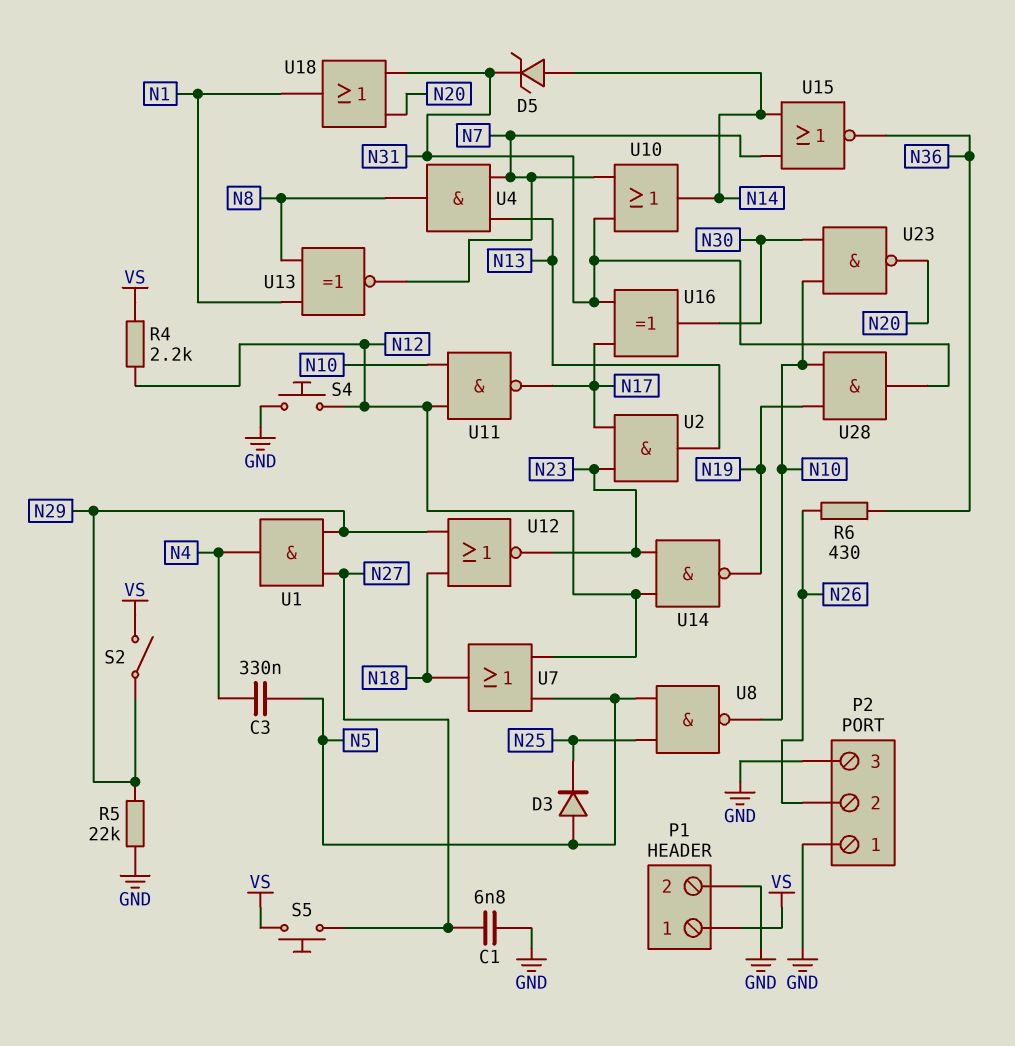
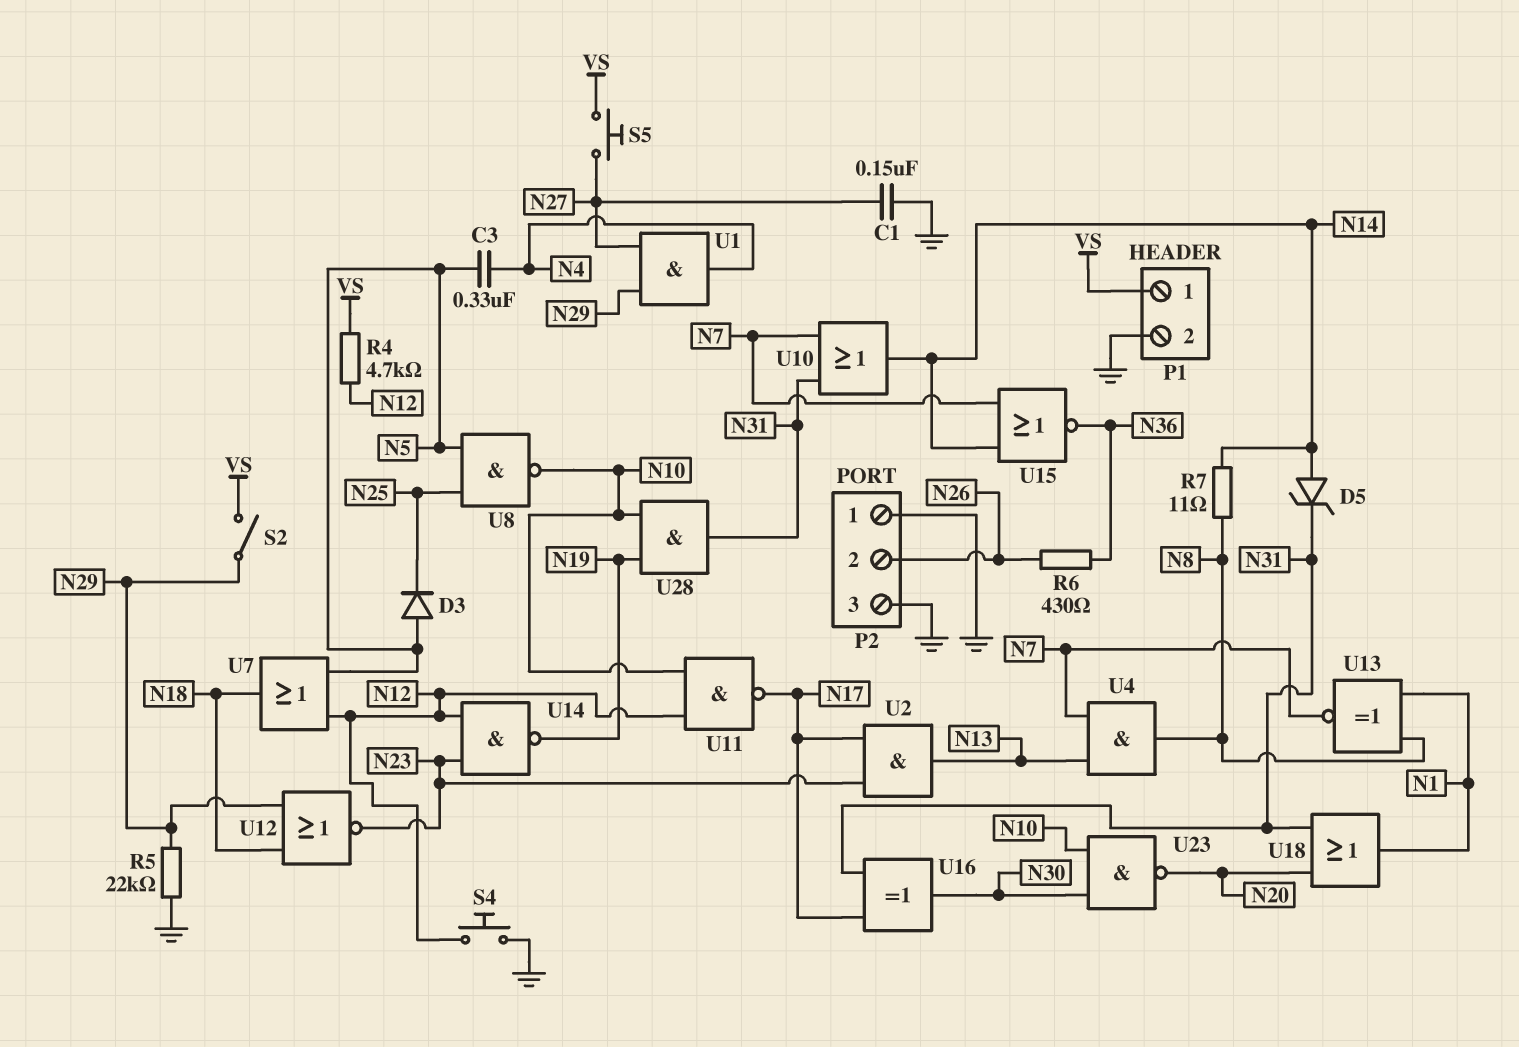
C1: 6.8nF (GND, N27) -> 150nF (GND, N27)
R4: 2.2k (N12, VS) -> 4.7k (N12, VS)
R7: none -> 11 (N8, N14)

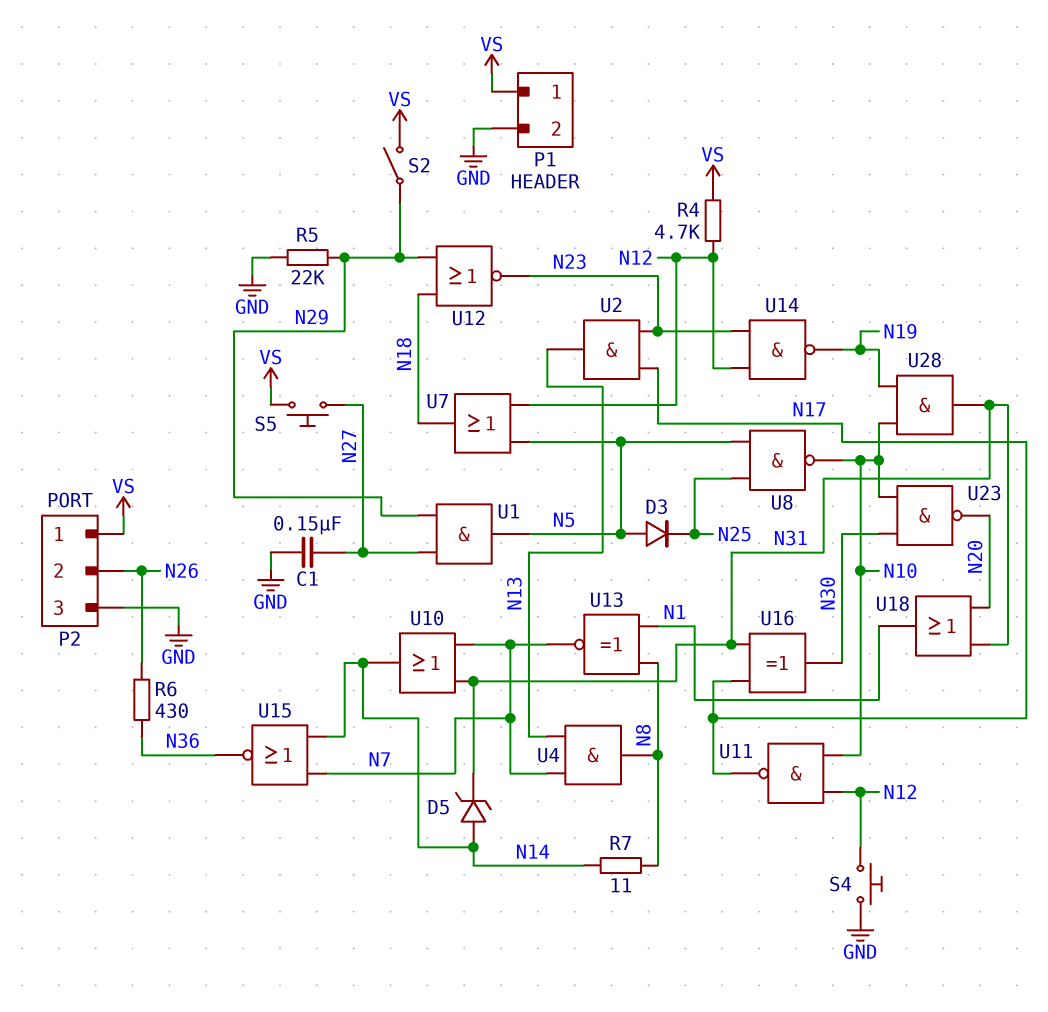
C3: 330nF (N4, N5) -> none
P2 pin 1: GND -> VS
U1: AND (in N27, in N29, out N4) -> AND (in N27, in N29, out N5)

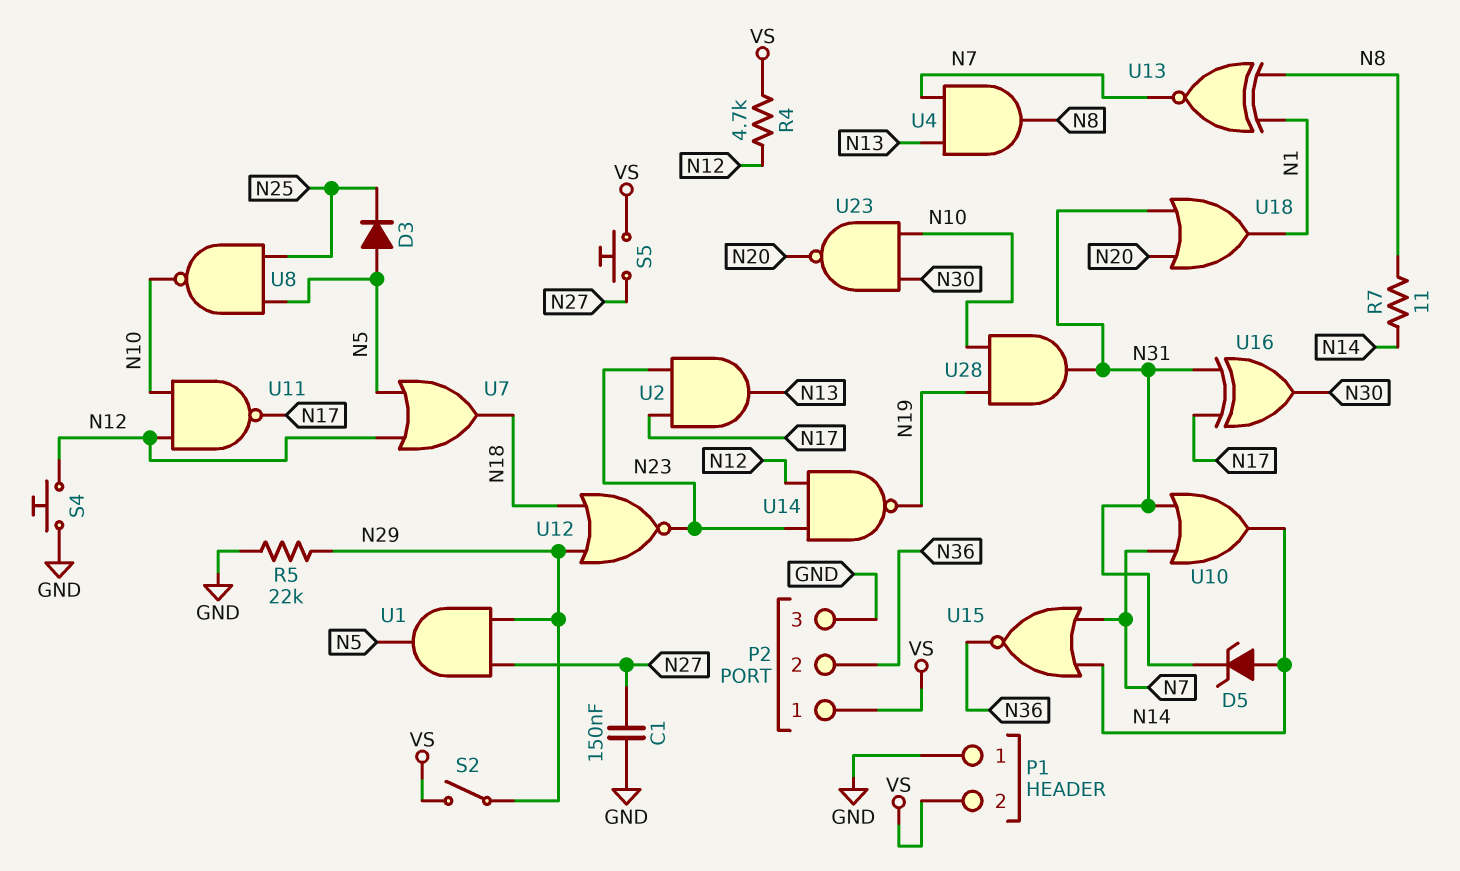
P1 pin 1: VS -> GND
P1 pin 2: GND -> VS
P2 pin 2: N26 -> N36
R6: 430 (N26, N36) -> none

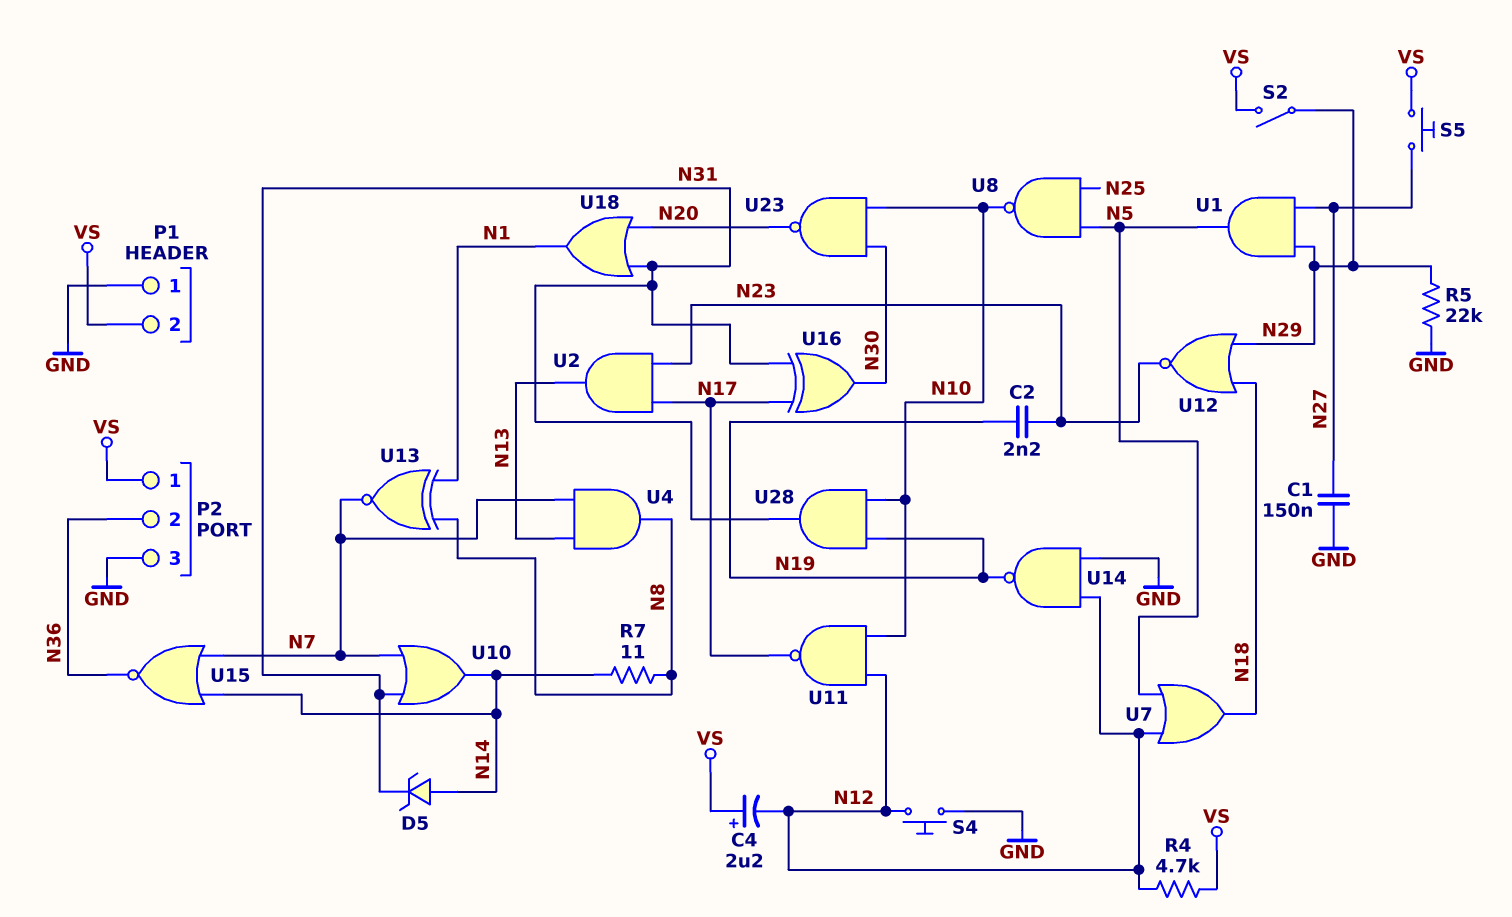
C2: none -> 2.2nF (N19, N23)
C4: none -> 2.2uF (plus VS, minus N12)
D3: diode (A N5, K N25) -> none
U14: NAND (in N12, in N23, out N19) -> NAND (in GND, in N12, out N19)

